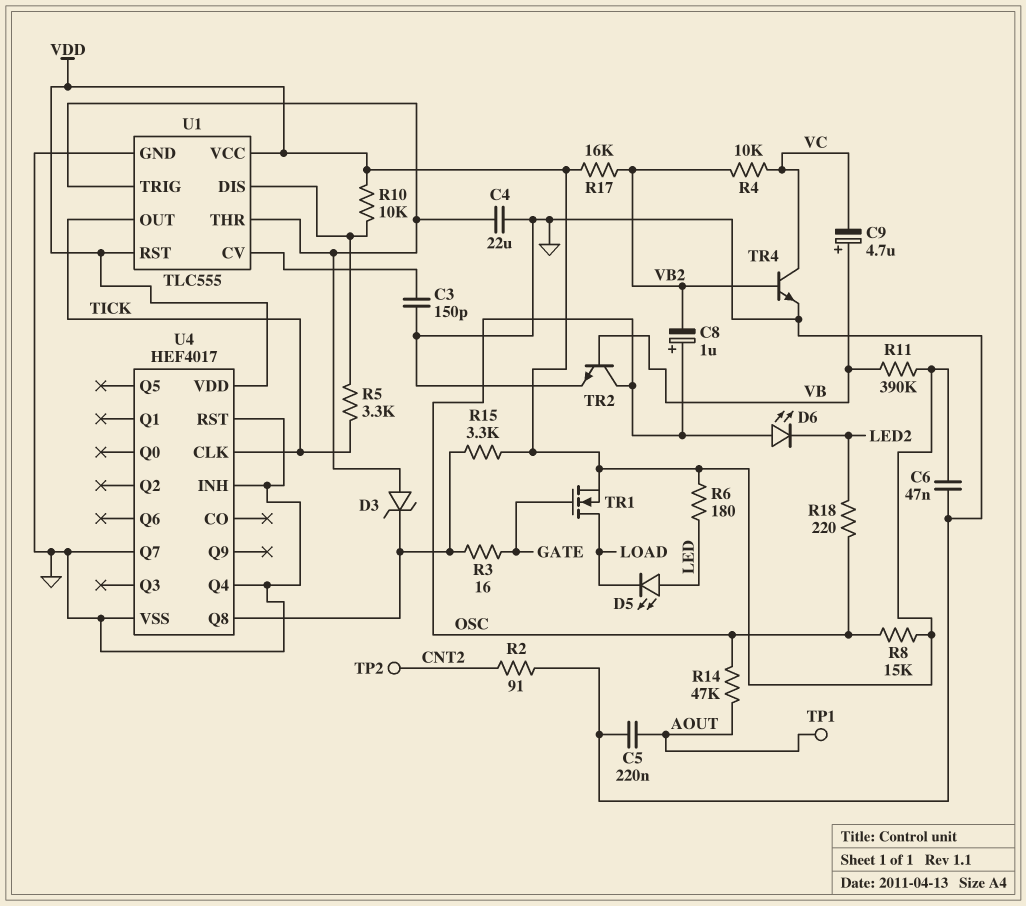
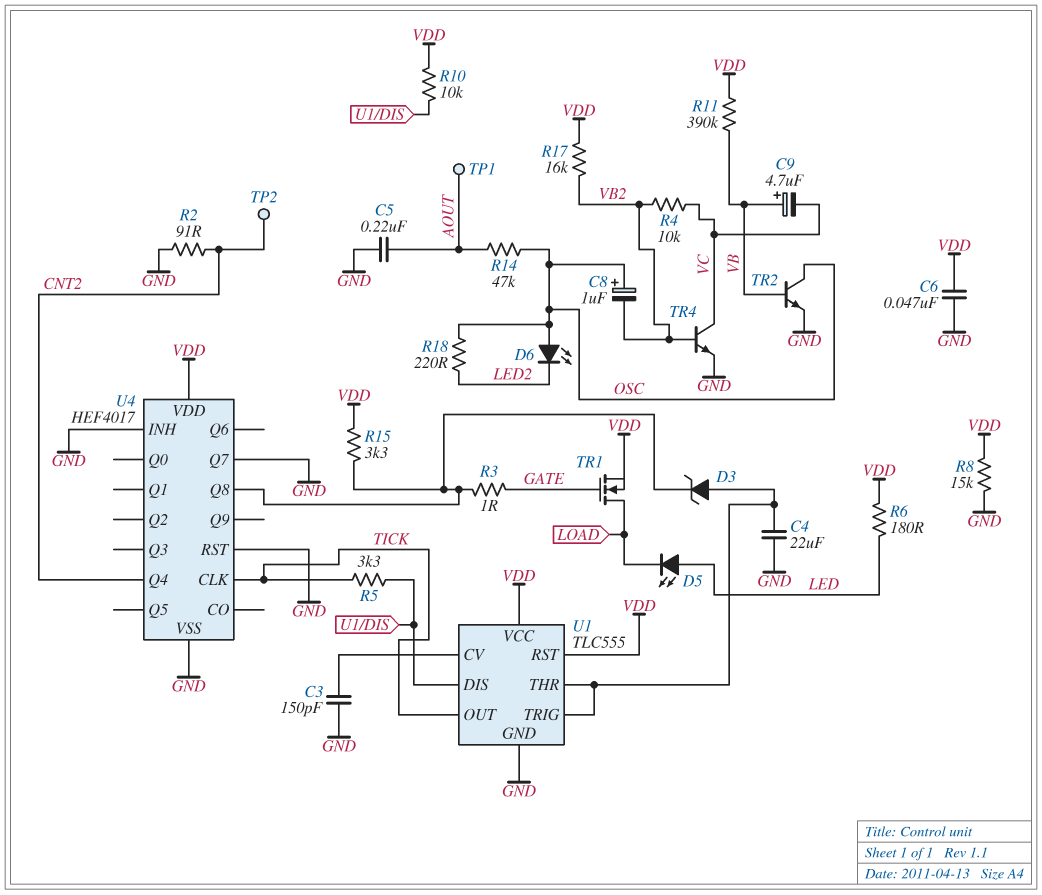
R3: 16 (GATE, U4/Q8) -> 1 (GATE, U4/Q8)
R8: 15k (OSC, VDD) -> 15k (GND, VDD)
U4 pin Q4: GND -> CNT2

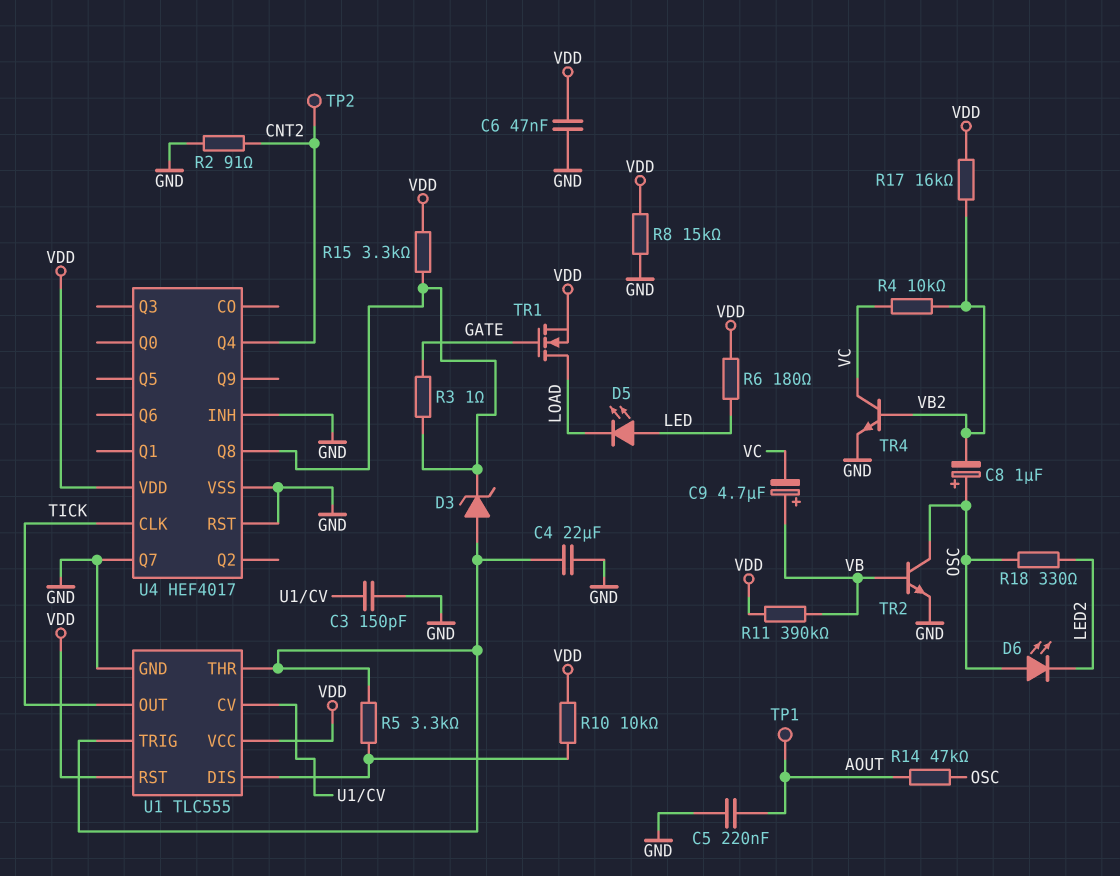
R5: 3.3k (TICK, U1/DIS) -> 3.3k (U1/DIS, U1/THR)
R18: 220 (LED2, OSC) -> 330 (LED2, OSC)

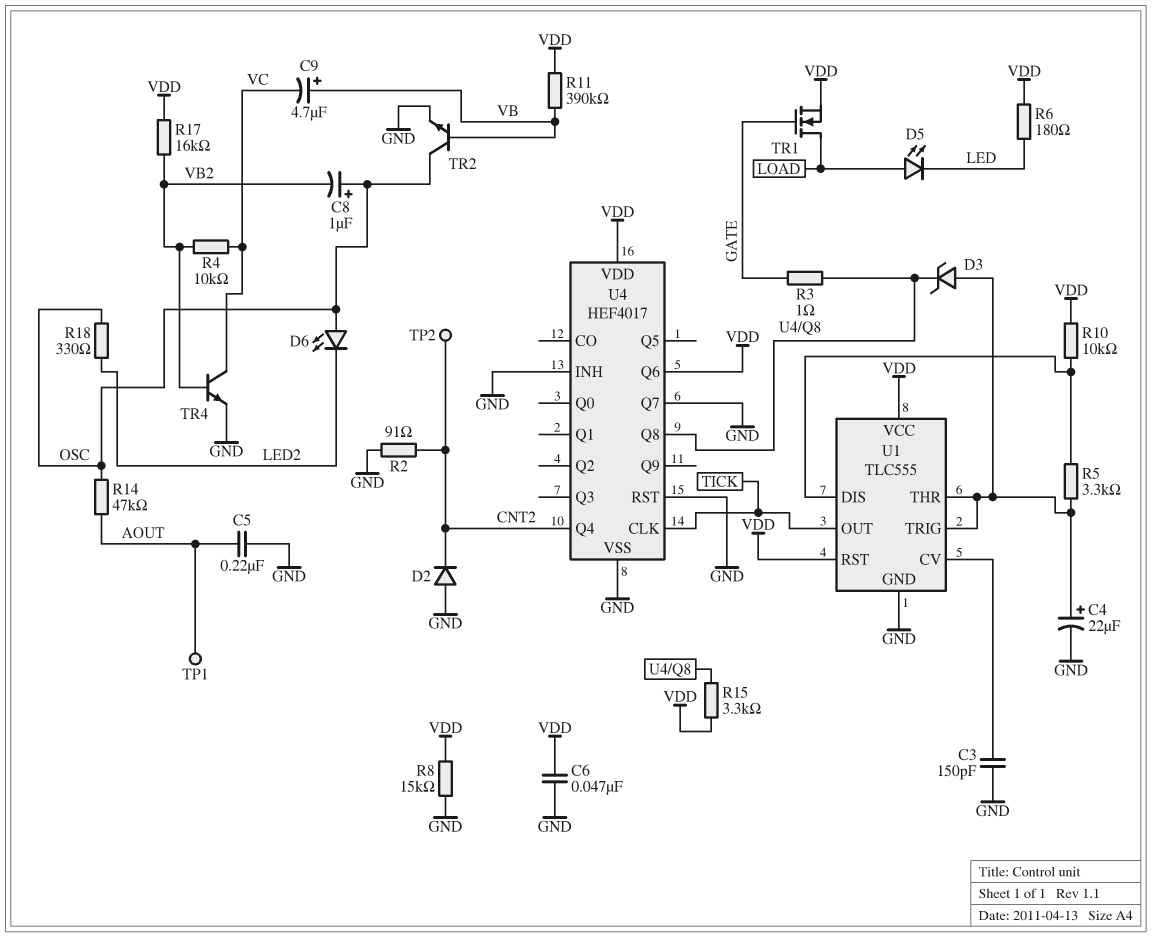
C4: 22uF (GND, U1/THR) -> 22uF (plus U1/THR, minus GND)
D2: none -> diode (A GND, K CNT2)
D5: LED (A LED, K LOAD) -> LED (A LOAD, K LED)
U4 pin Q6: none -> VDD

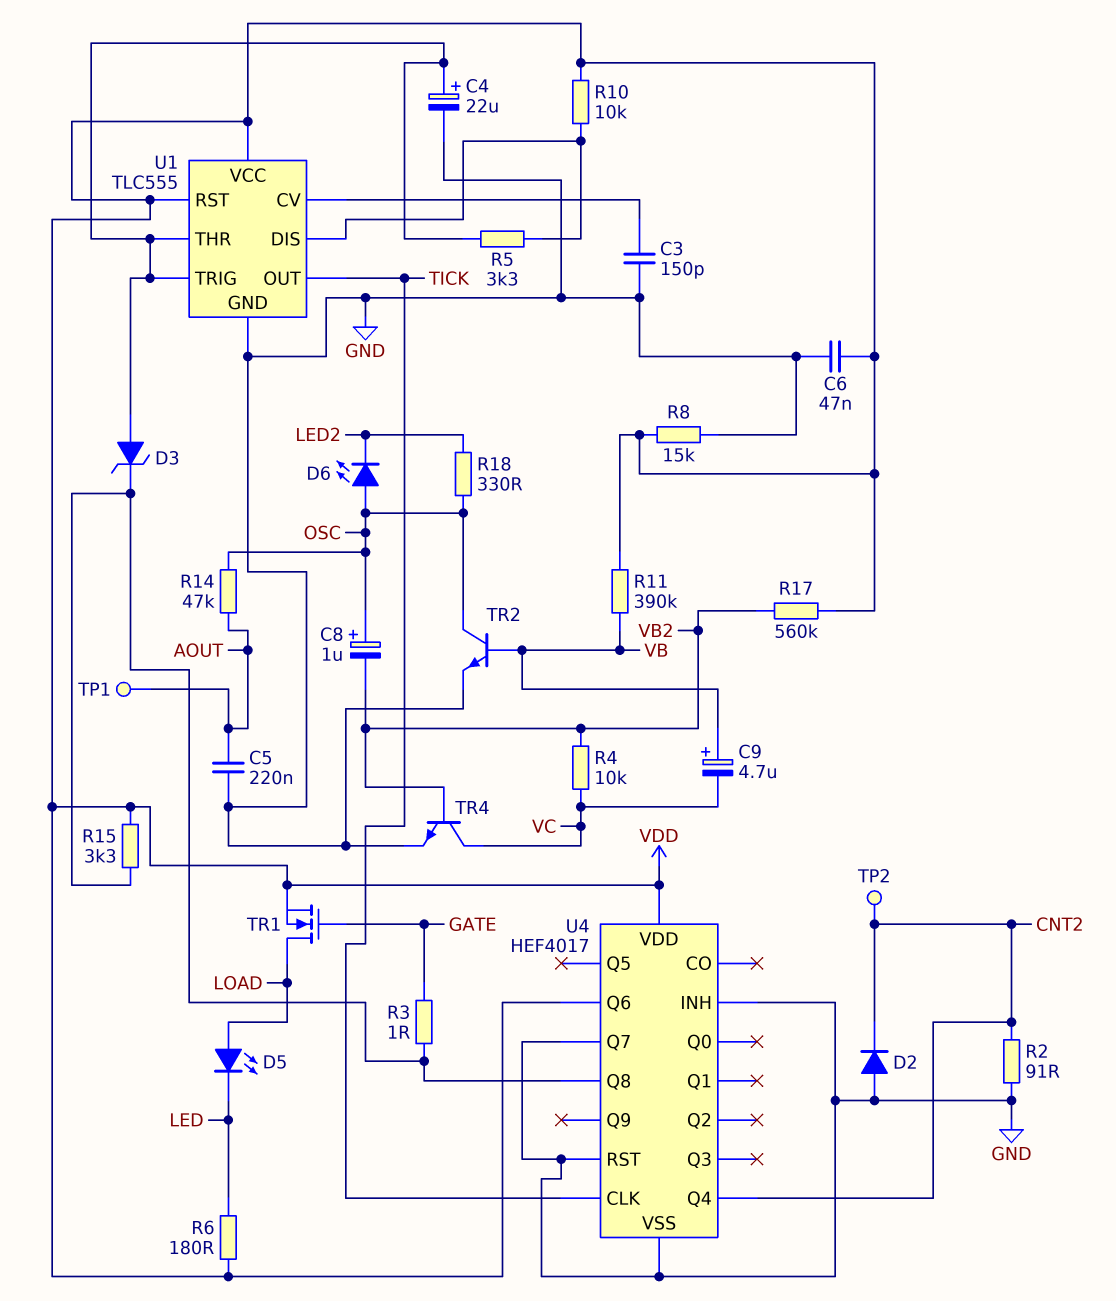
R17: 16k (VB2, VDD) -> 560k (VB2, VDD)

